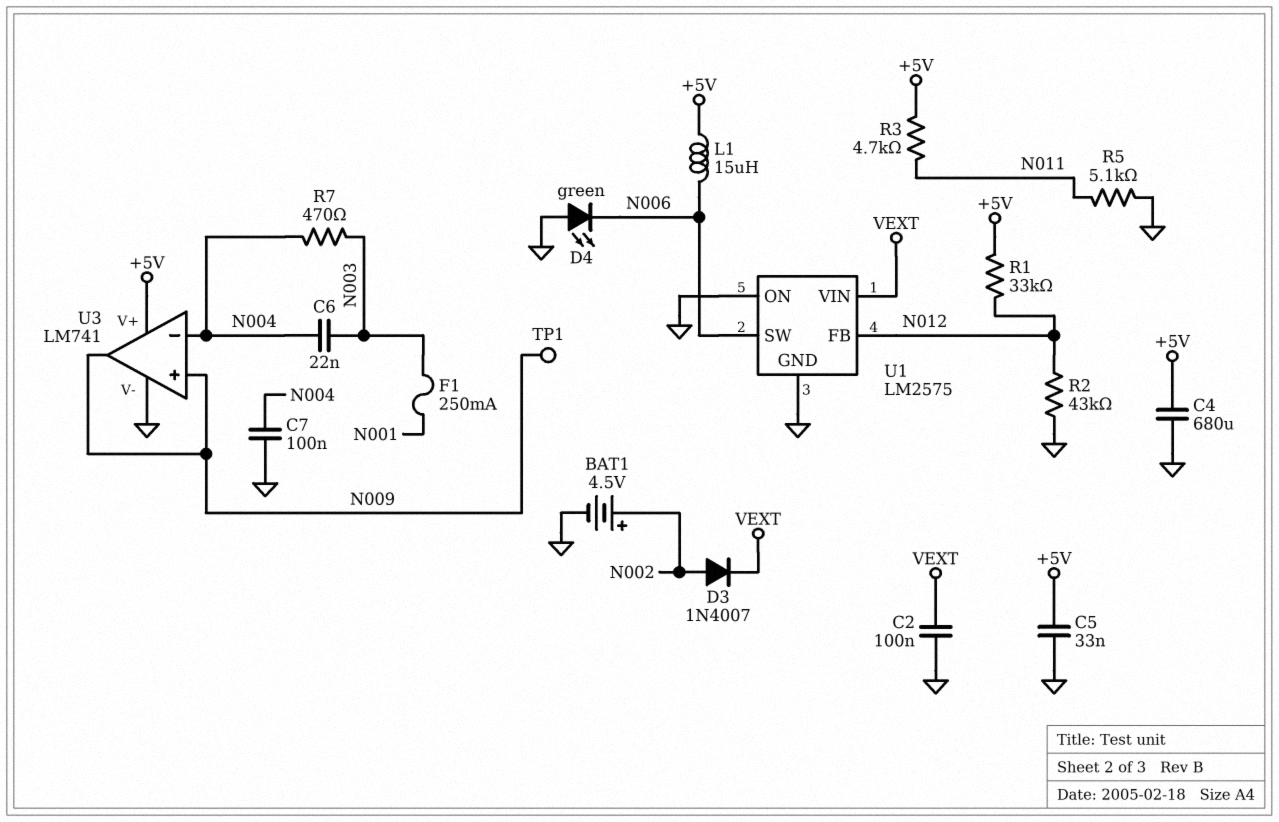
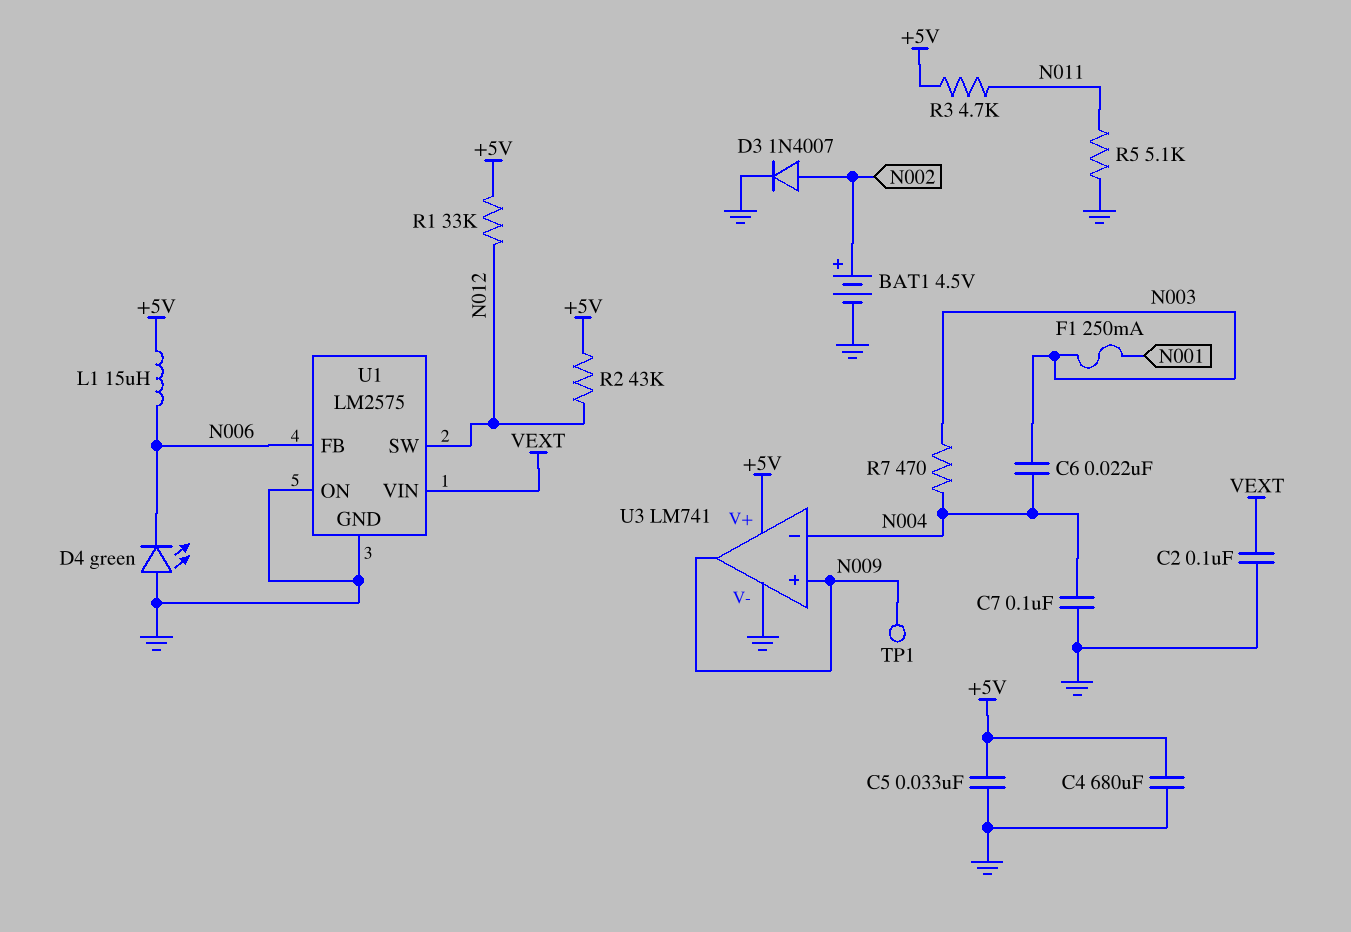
D3: diode 1N4007 (A N002, K VEXT) -> diode 1N4007 (A N002, K GND)
R2: 43k (GND, N012) -> 43k (+5V, N012)
U1 pin FB: N012 -> N006
U1 pin SW: N006 -> N012

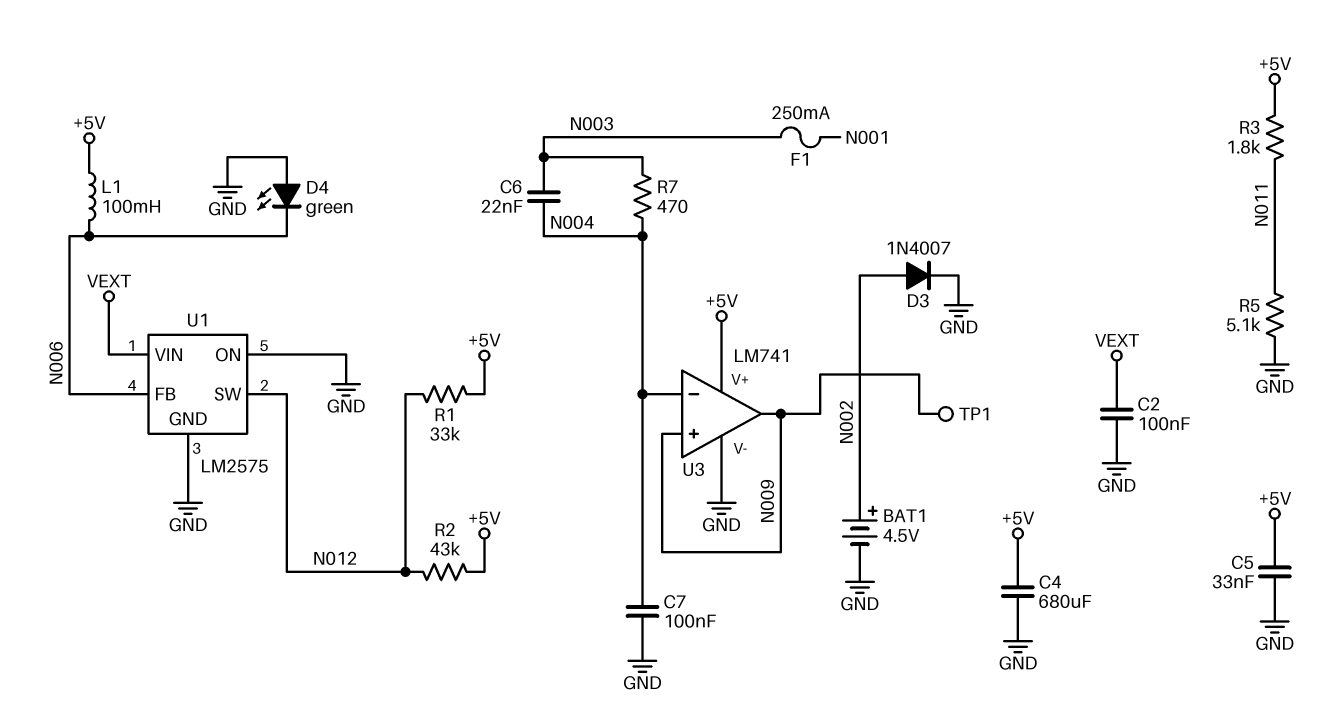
L1: 15uH (+5V, N006) -> 100mH (+5V, N006)
R3: 4.7k (+5V, N011) -> 1.8k (+5V, N011)

